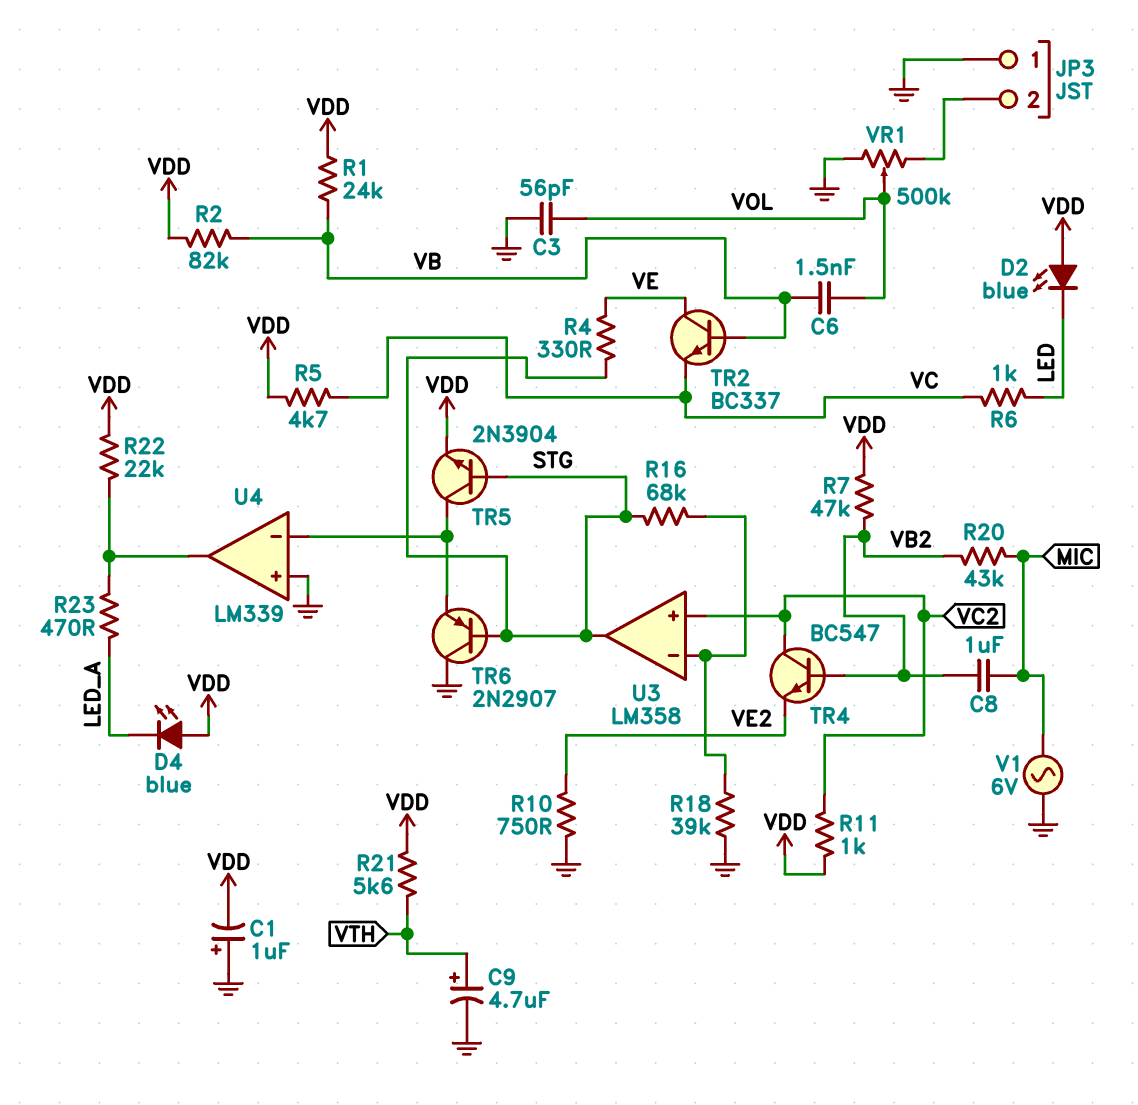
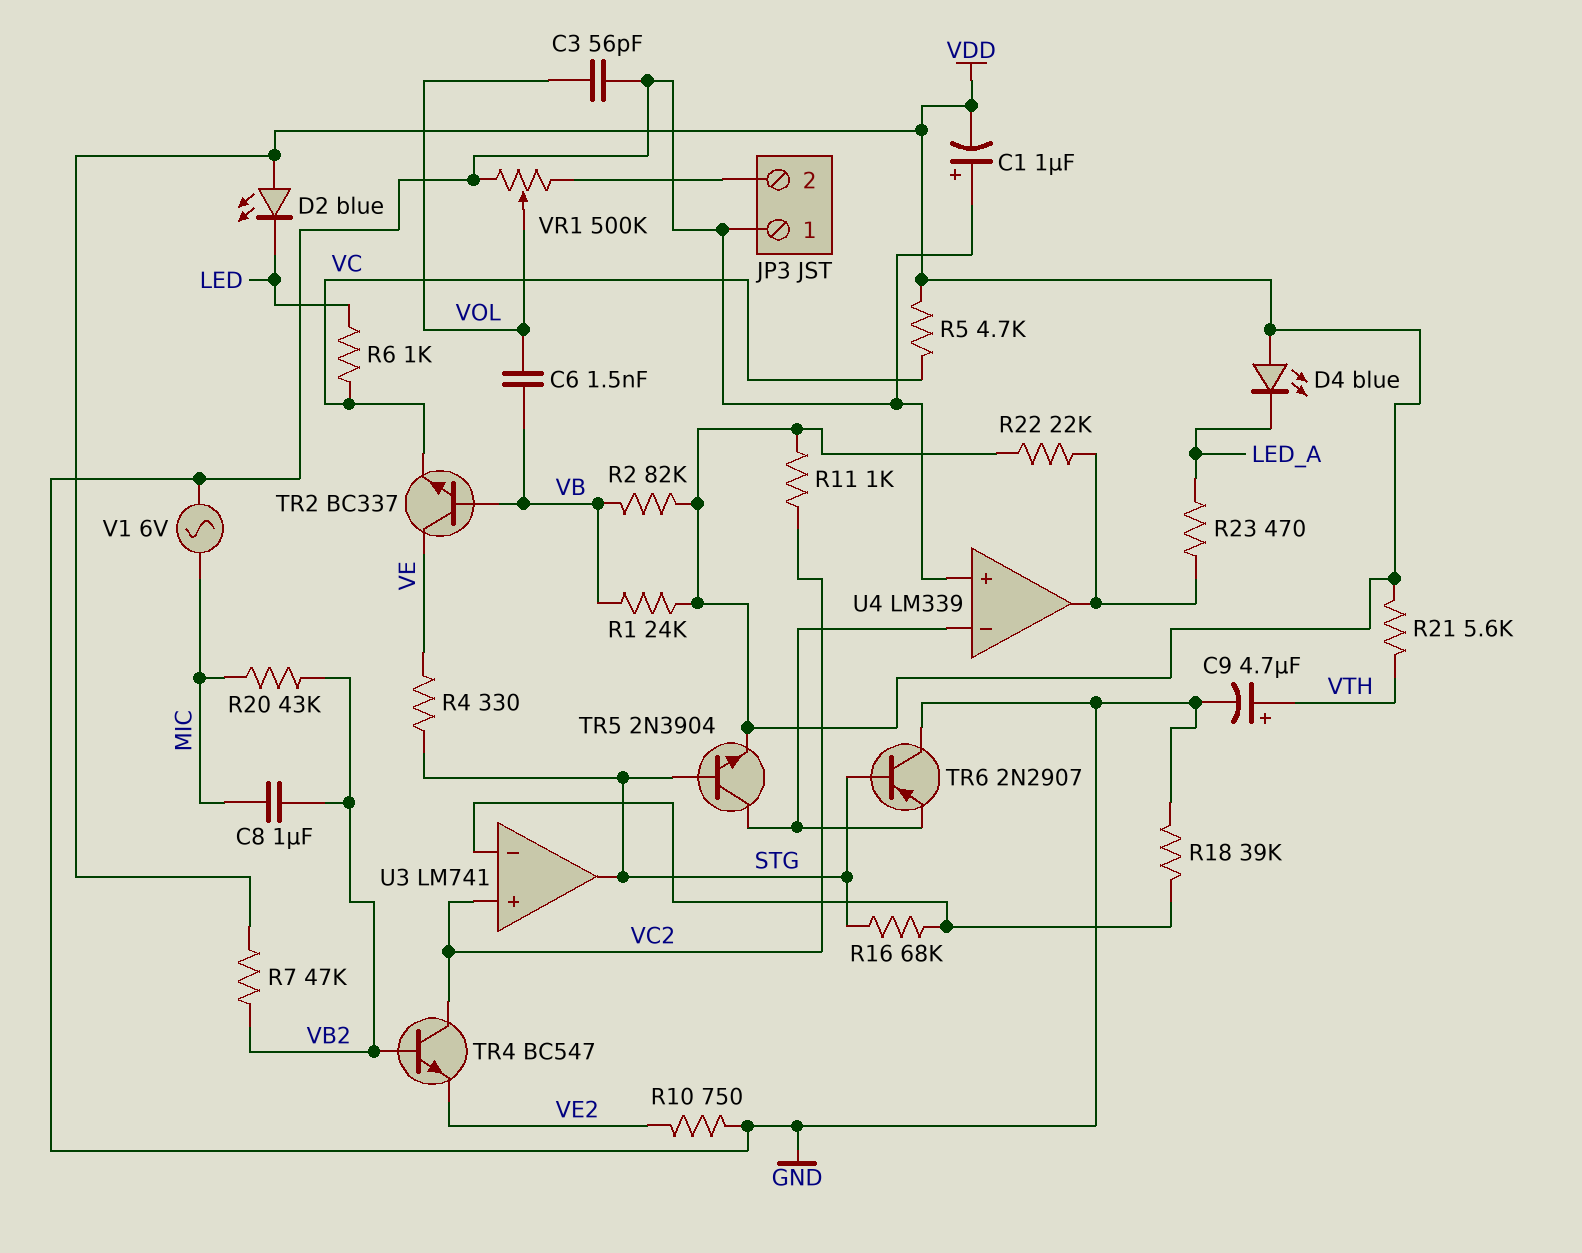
U3: LM358 -> LM741

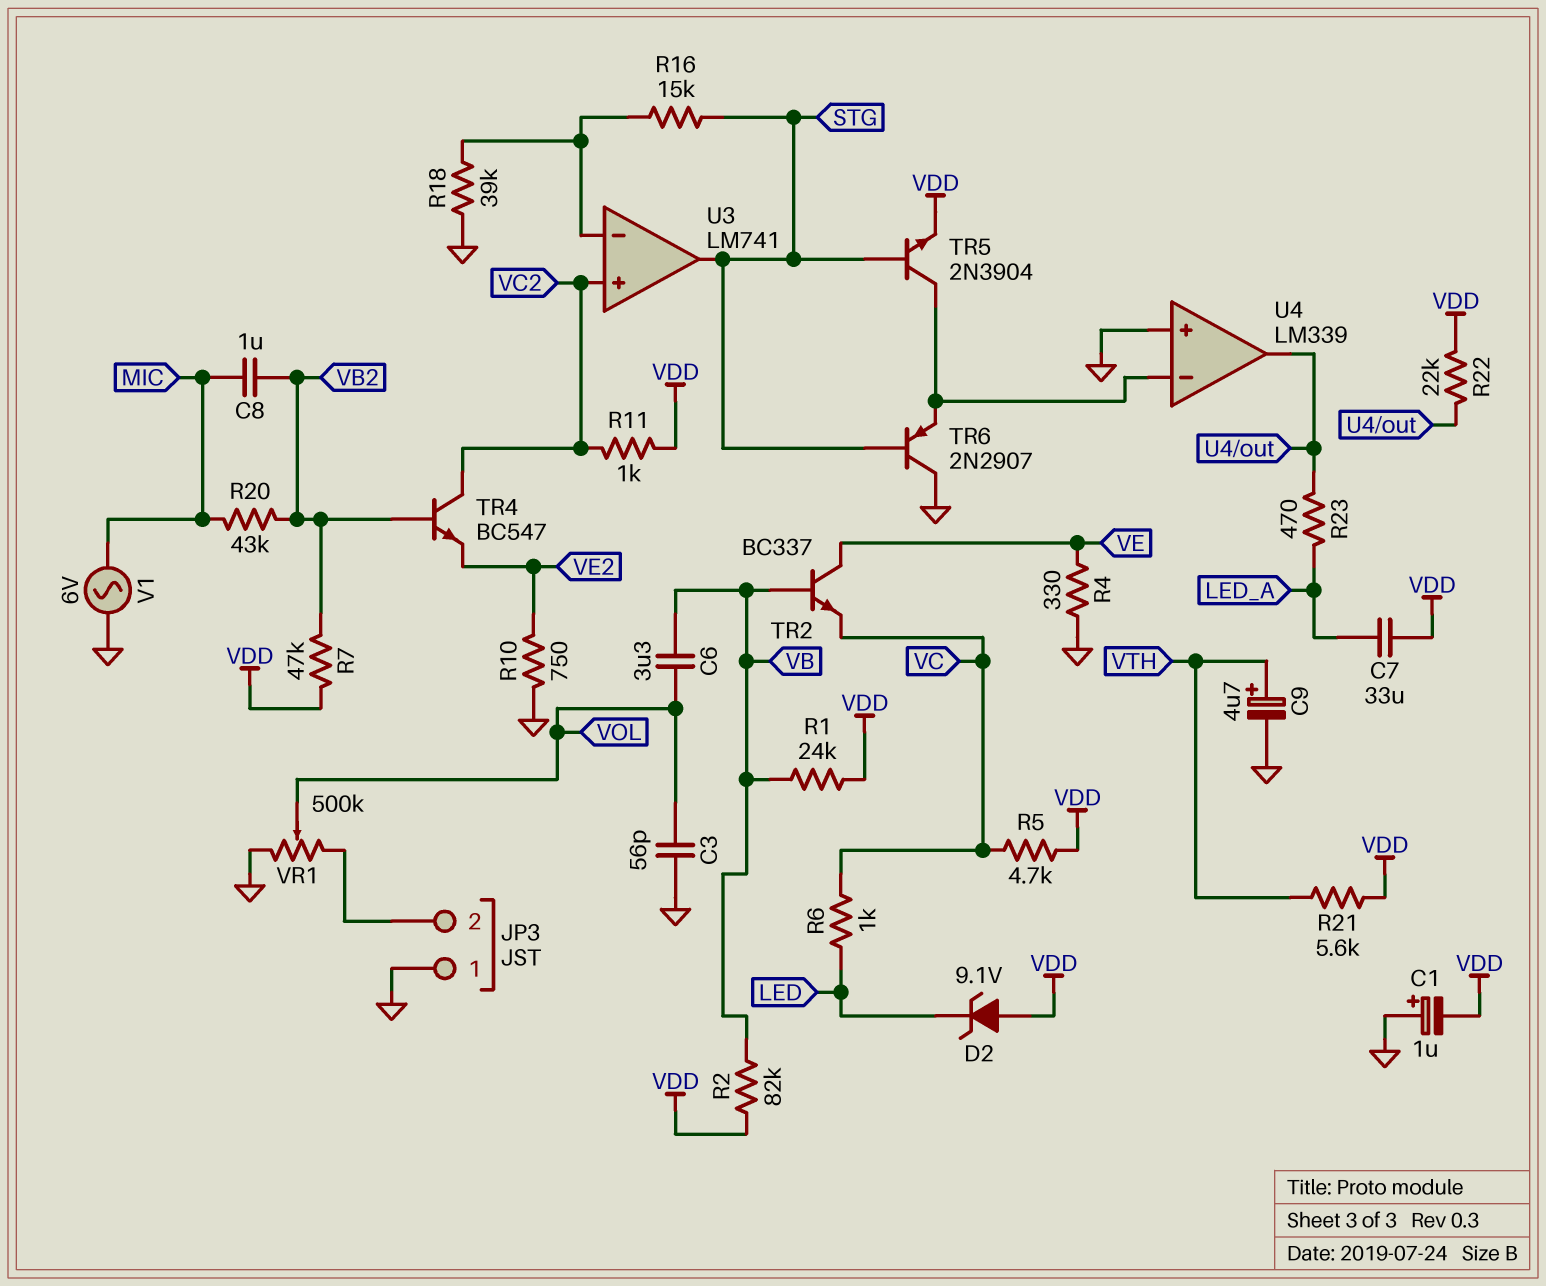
C6: 1.5nF (VB, VOL) -> 3.3uF (VB, VOL)
C7: none -> 33uF (LED_A, VDD)
D2: LED blue (A VDD, K LED) -> zener 9.1V (A VDD, K LED)
D4: LED blue (A VDD, K LED_A) -> none
R4: 330 (STG, VE) -> 330 (GND, VE)
R16: 68k (STG, U3/in-) -> 15k (STG, U3/in-)

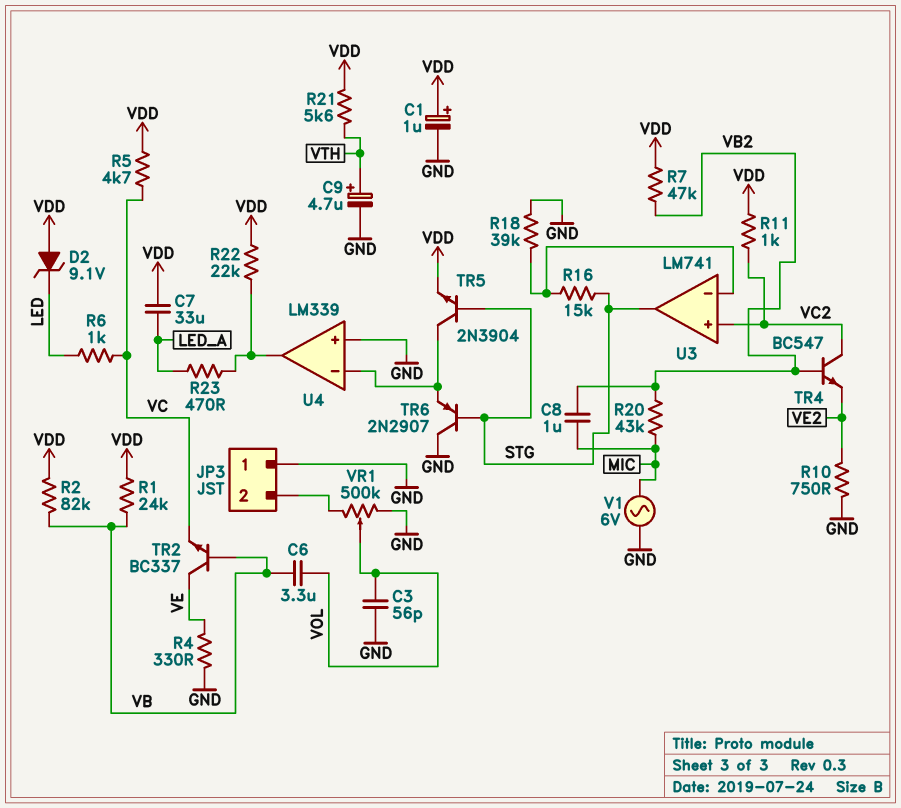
C1: 1uF (plus GND, minus VDD) -> 1uF (plus VDD, minus GND)

